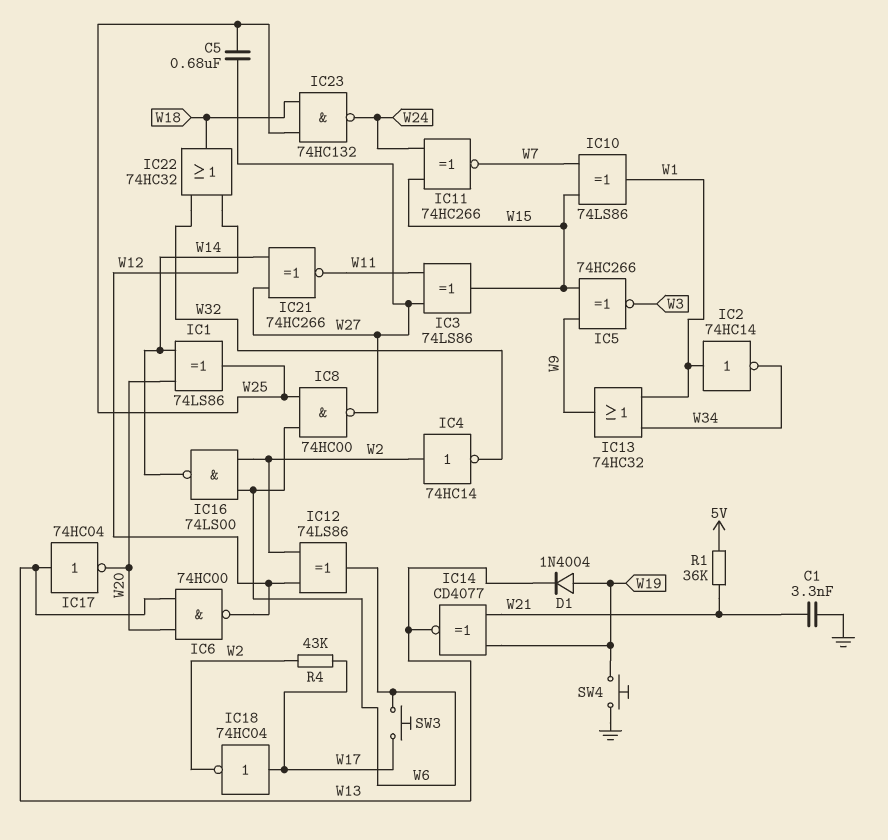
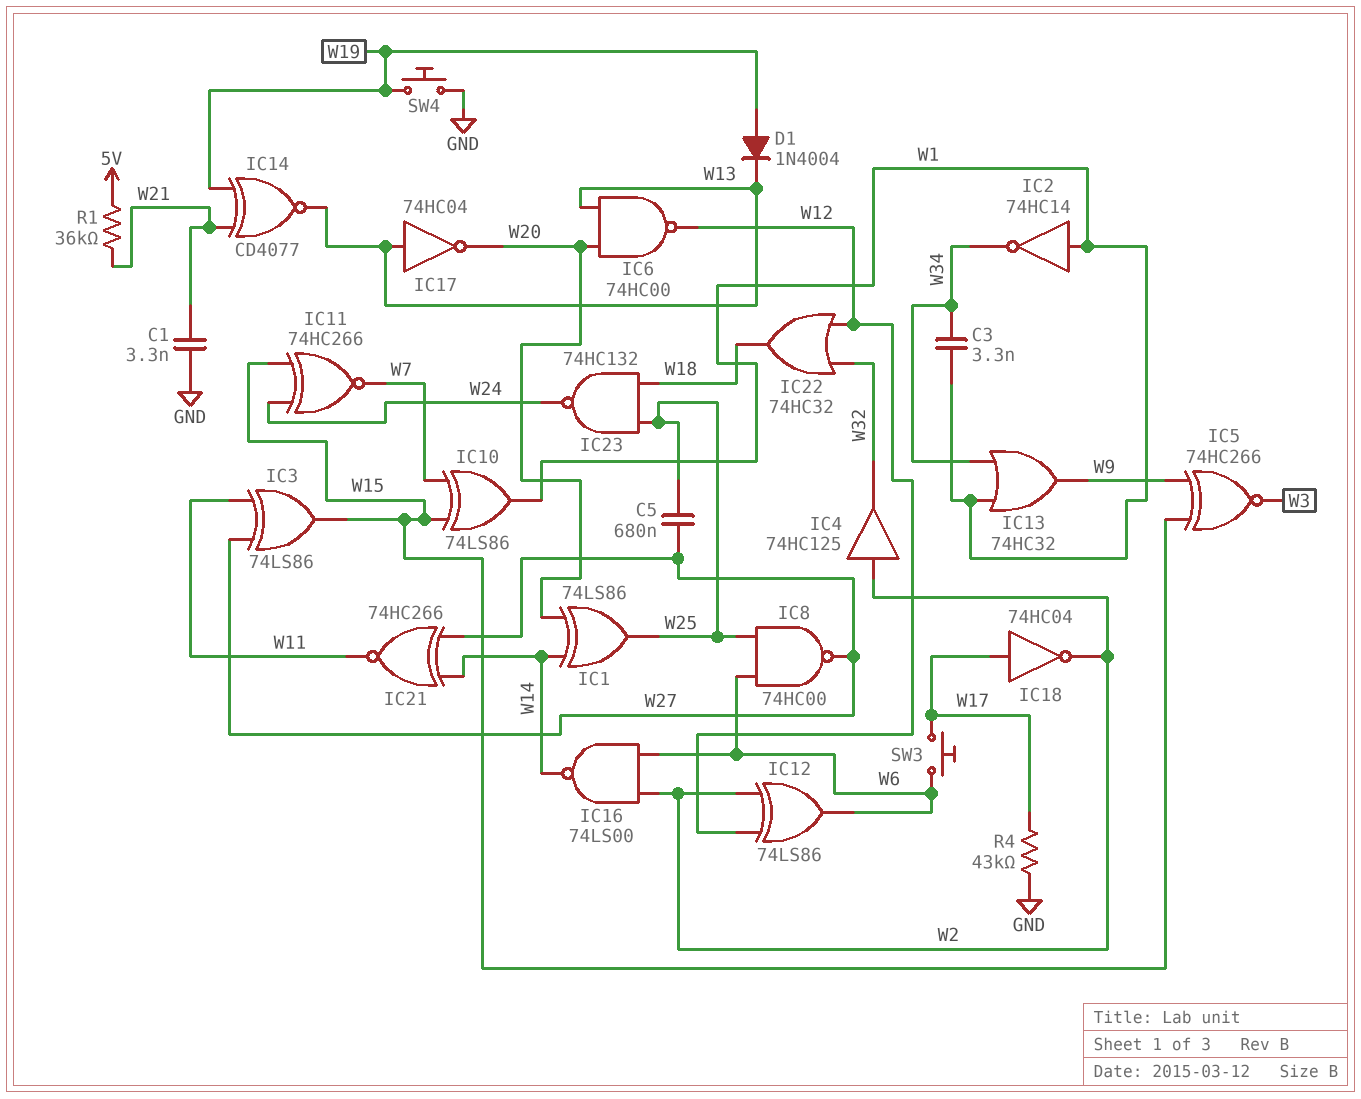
C3: none -> 3.3nF (W1, W34)
IC4: NOT 74HC14 (in W2, out W32) -> buffer 74HC125 (in W2, out W32)
R4: 43k (W2, W17) -> 43k (GND, W17)

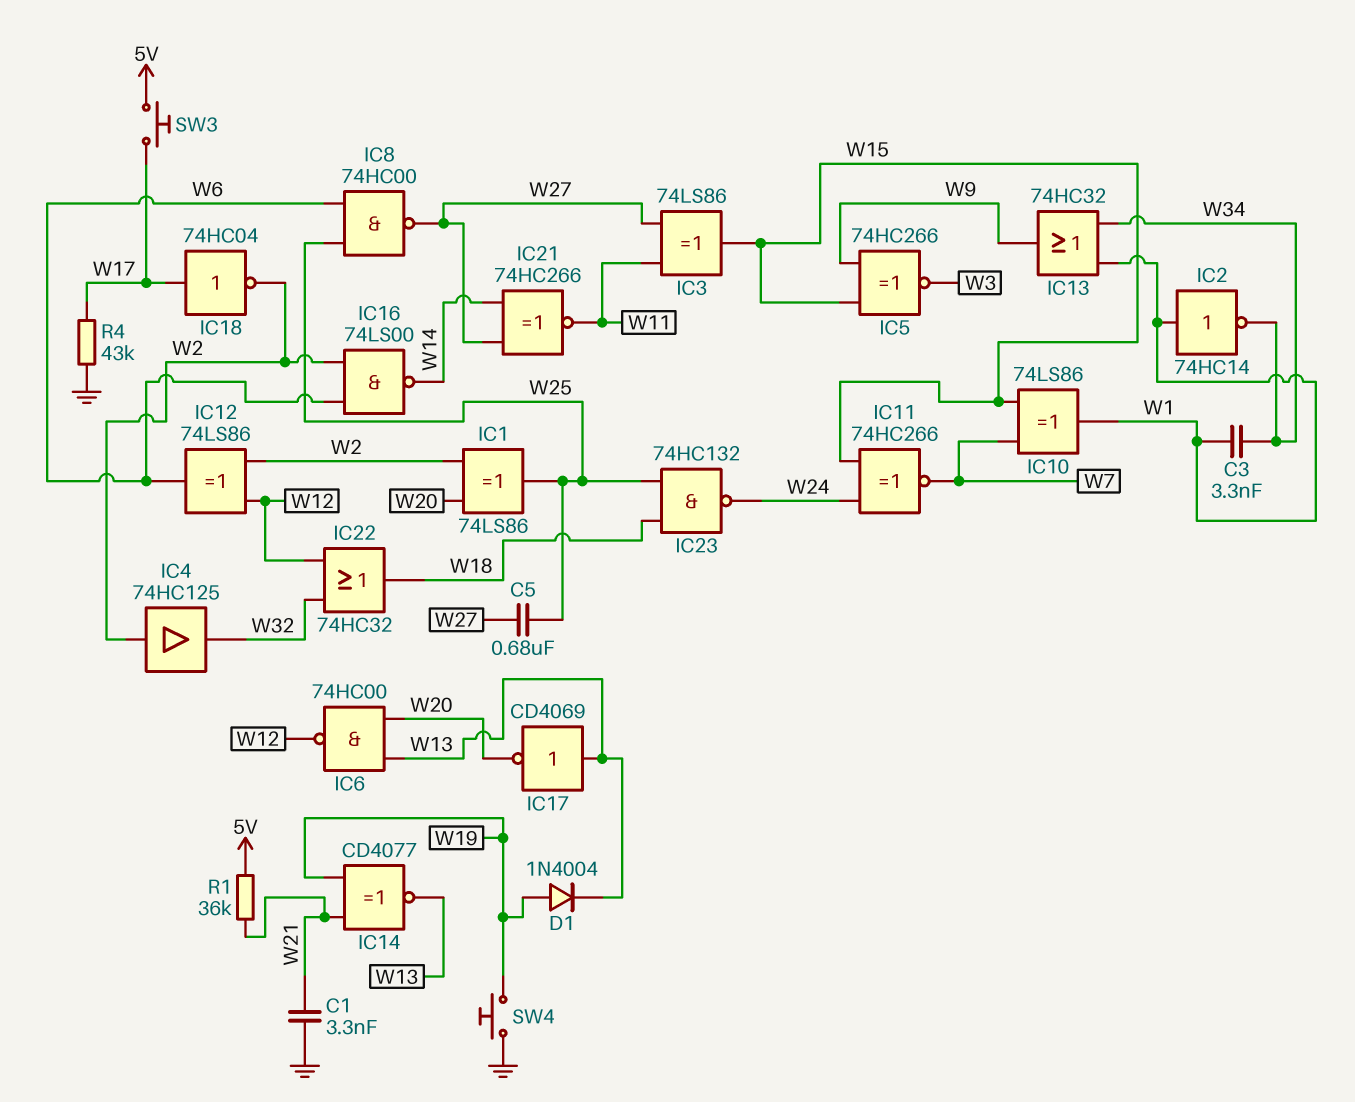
IC1: XOR 74LS86 (in W14, in W20, out W25) -> XOR 74LS86 (in W2, in W20, out W25)
IC17: NOT 74HC04 (in W13, out W20) -> NOT CD4069 (in W13, out W20)
SW3: button (W6, W17) -> button (5V, W17)

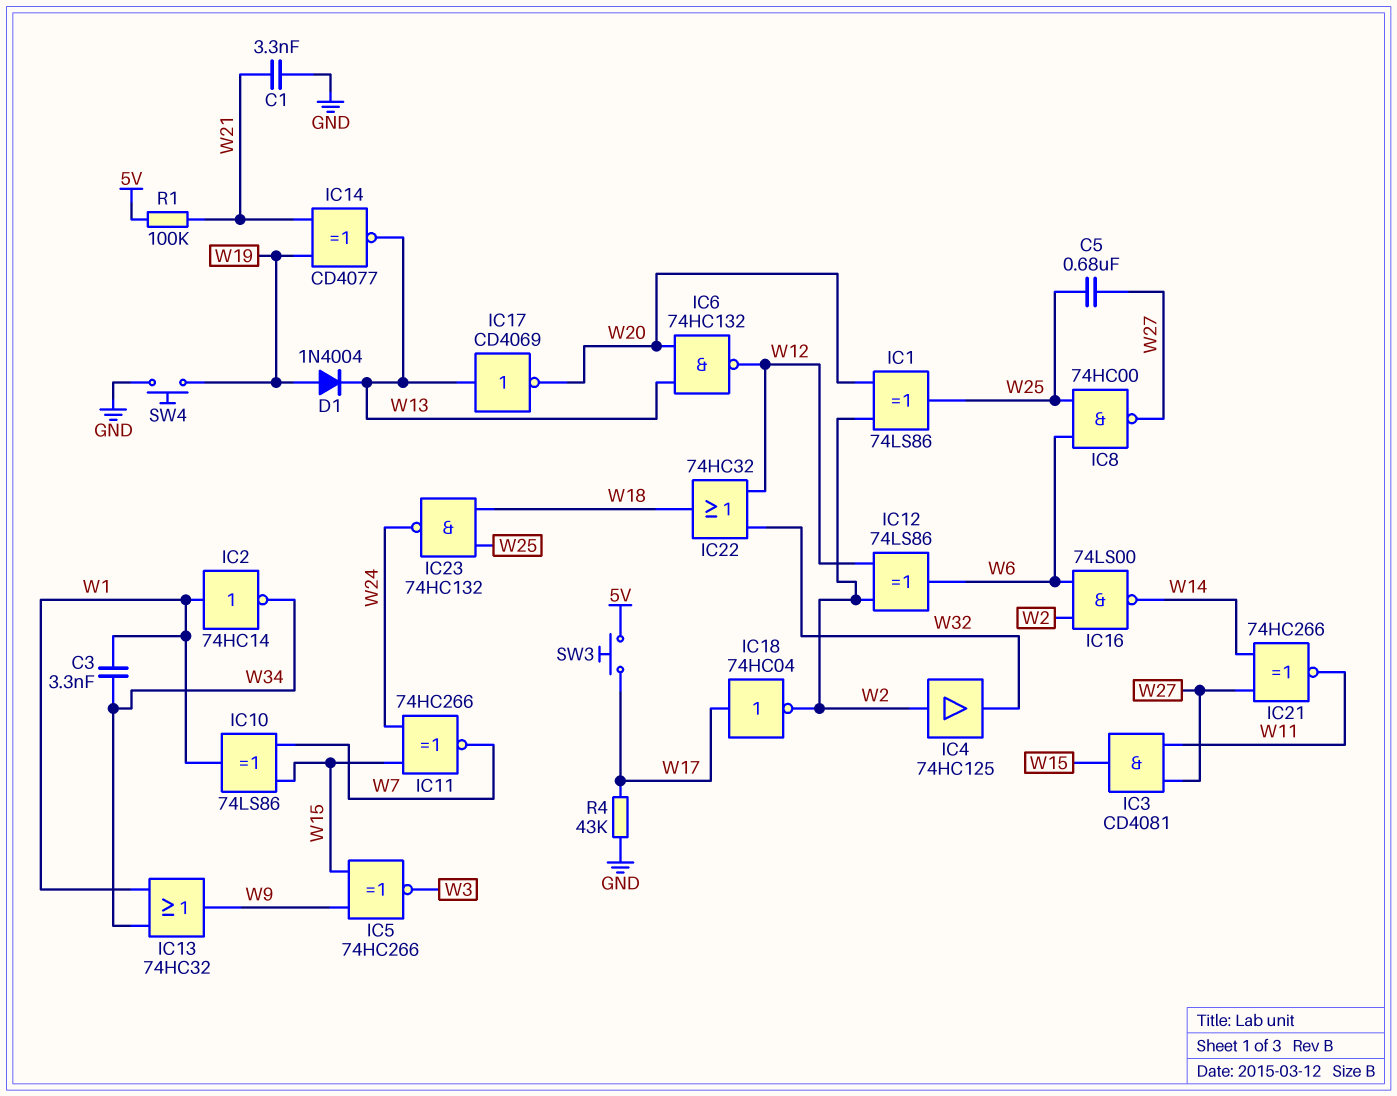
IC3: XOR 74LS86 (in W11, in W27, out W15) -> AND CD4081 (in W11, in W27, out W15)
IC6: NAND 74HC00 (in W13, in W20, out W12) -> NAND 74HC132 (in W13, in W20, out W12)
R1: 36k (5V, W21) -> 100k (5V, W21)

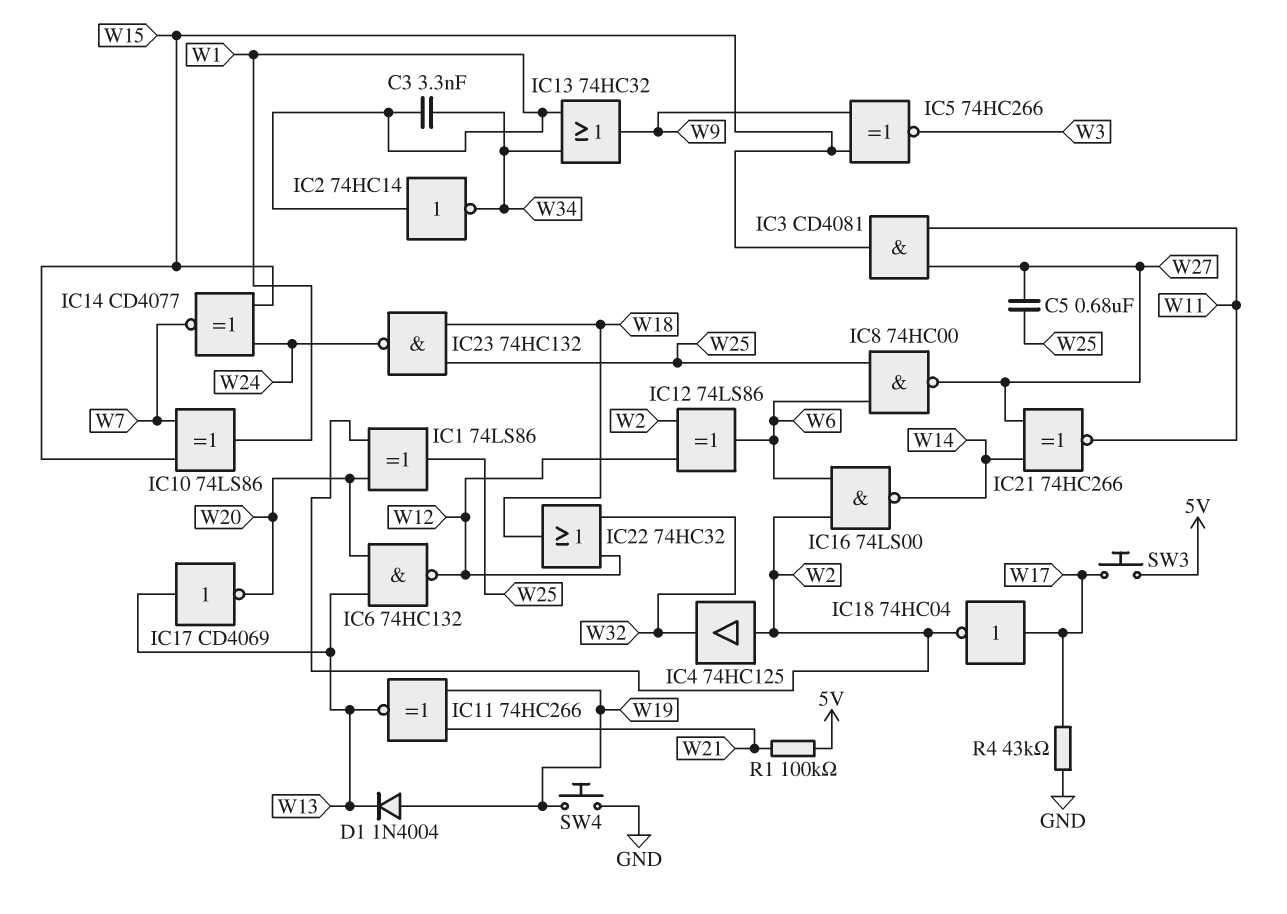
C1: 3.3nF (GND, W21) -> none
IC11: XNOR 74HC266 (in W15, in W24, out W7) -> XNOR 74HC266 (in W19, in W21, out W13)
IC14: XNOR CD4077 (in W19, in W21, out W13) -> XNOR CD4077 (in W15, in W24, out W7)

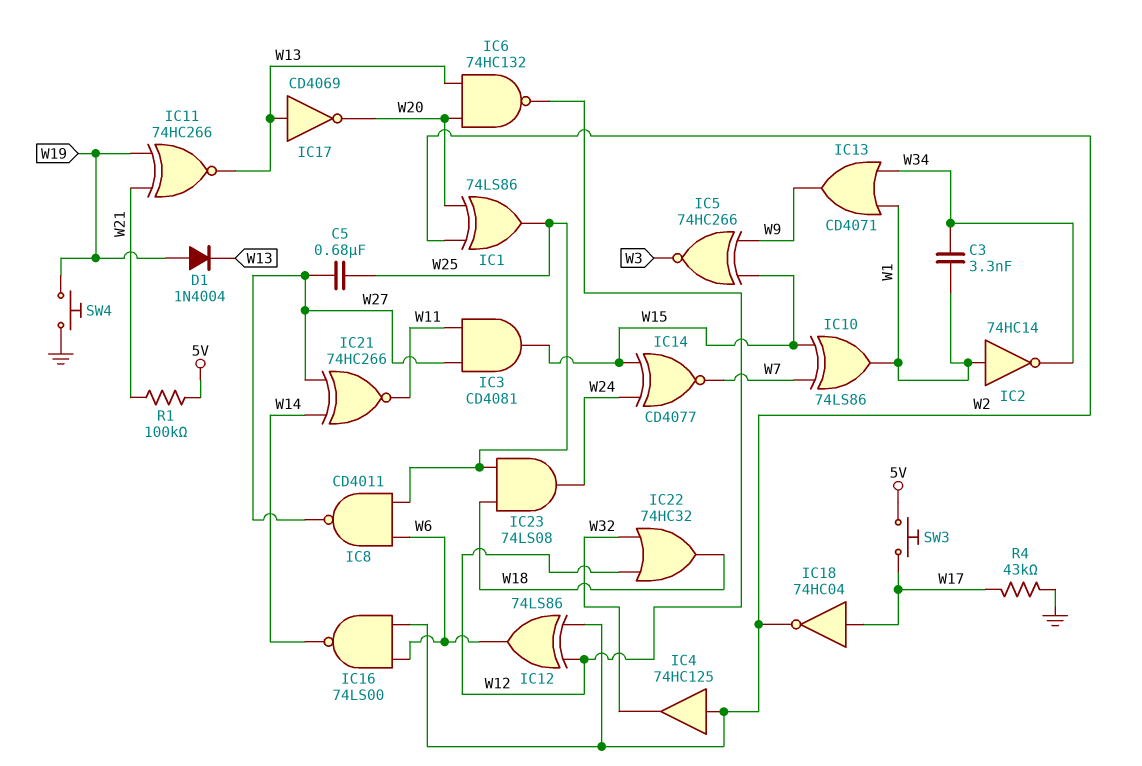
IC8: NAND 74HC00 (in W6, in W25, out W27) -> NAND CD4011 (in W6, in W25, out W27)
IC13: OR 74HC32 (in W1, in W34, out W9) -> OR CD4071 (in W1, in W34, out W9)
IC23: NAND 74HC132 (in W18, in W25, out W24) -> AND 74LS08 (in W18, in W25, out W24)

